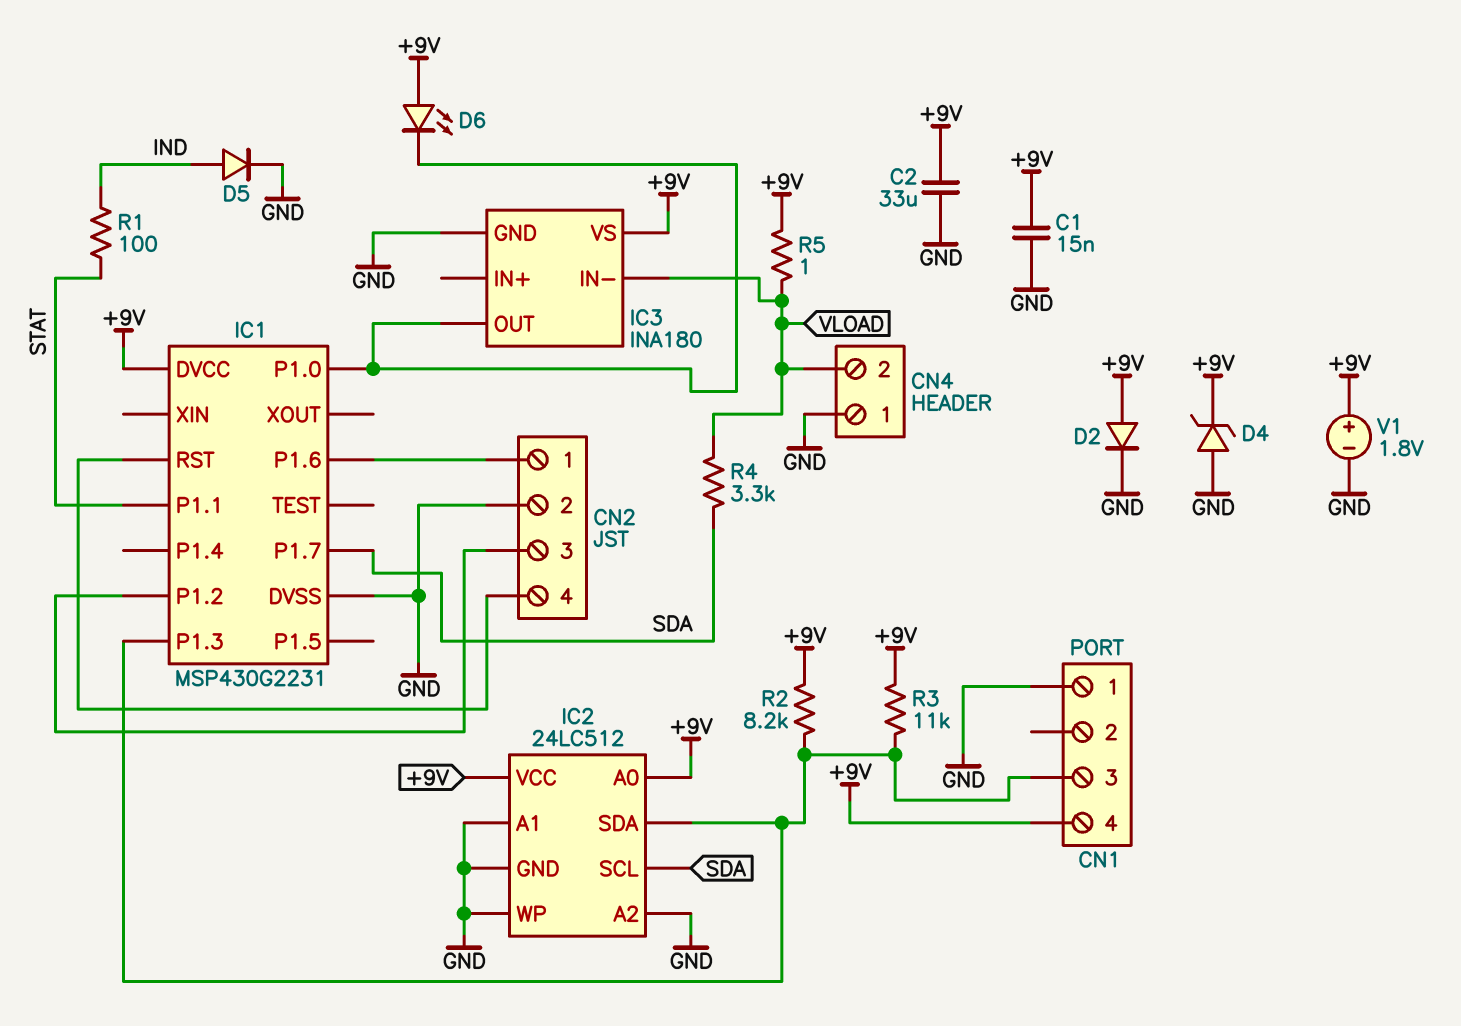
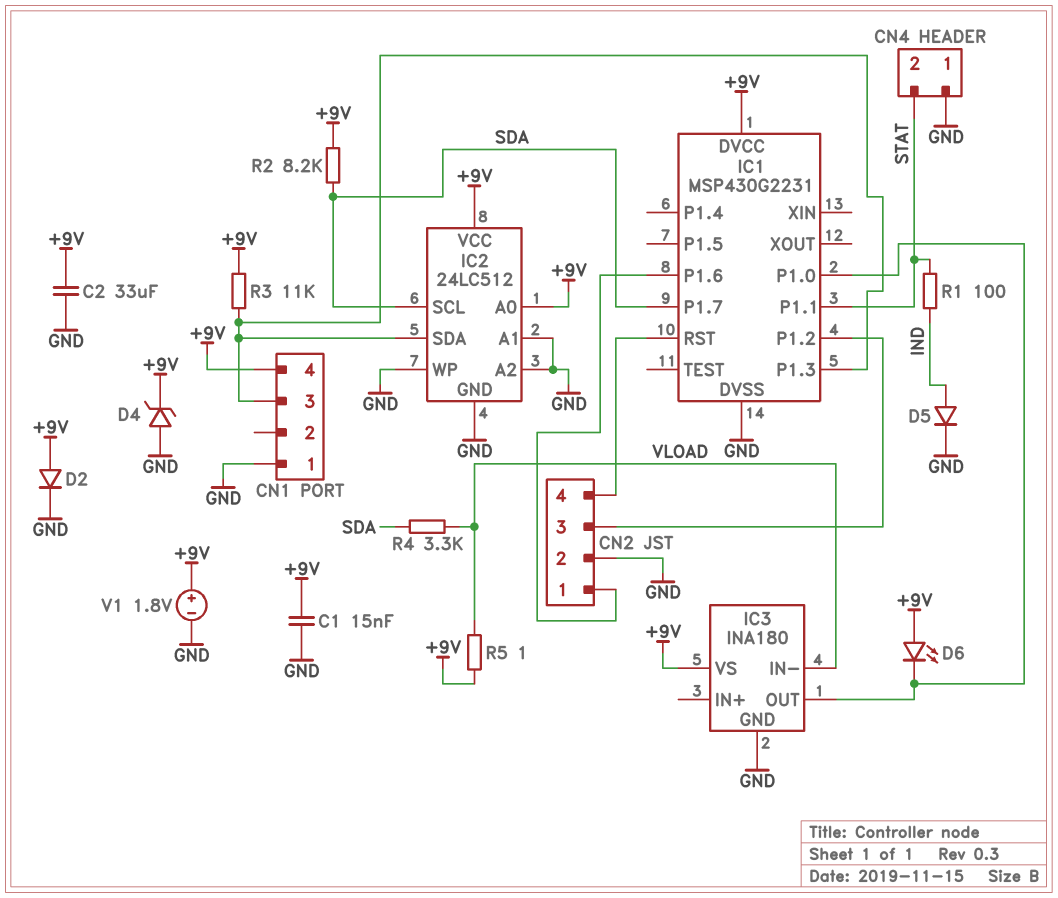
CN4 pin 2: VLOAD -> STAT
R2: 8.2k (+9V, CN1/3) -> 8.2k (+9V, SDA)

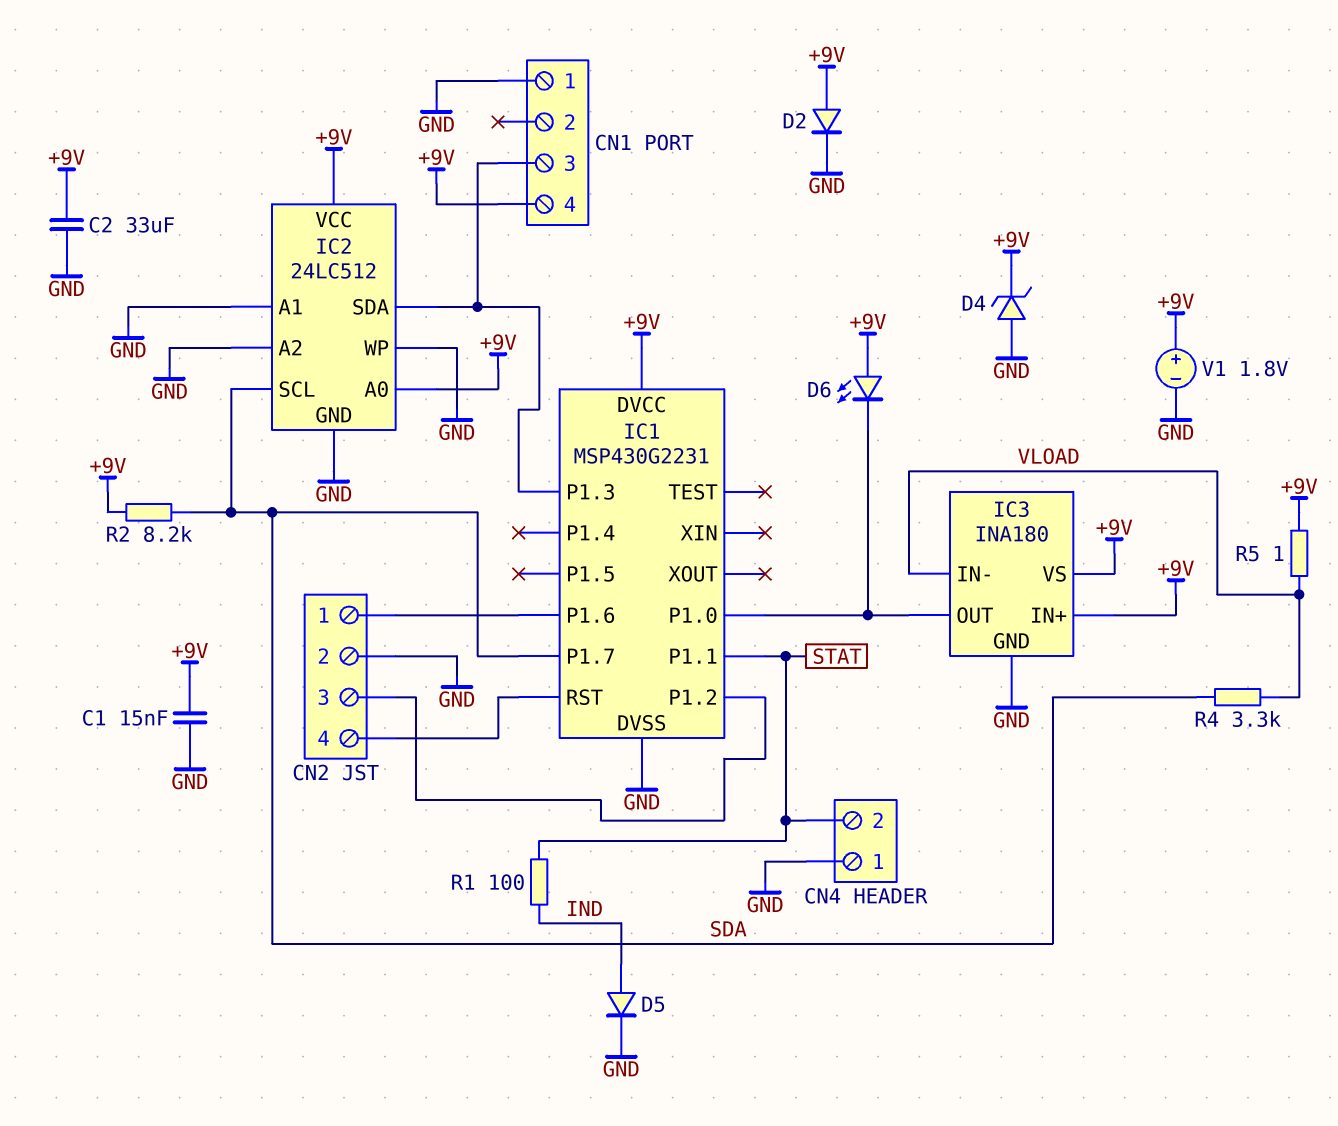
IC3 pin IN+: none -> +9V
R3: 11k (+9V, CN1/3) -> none

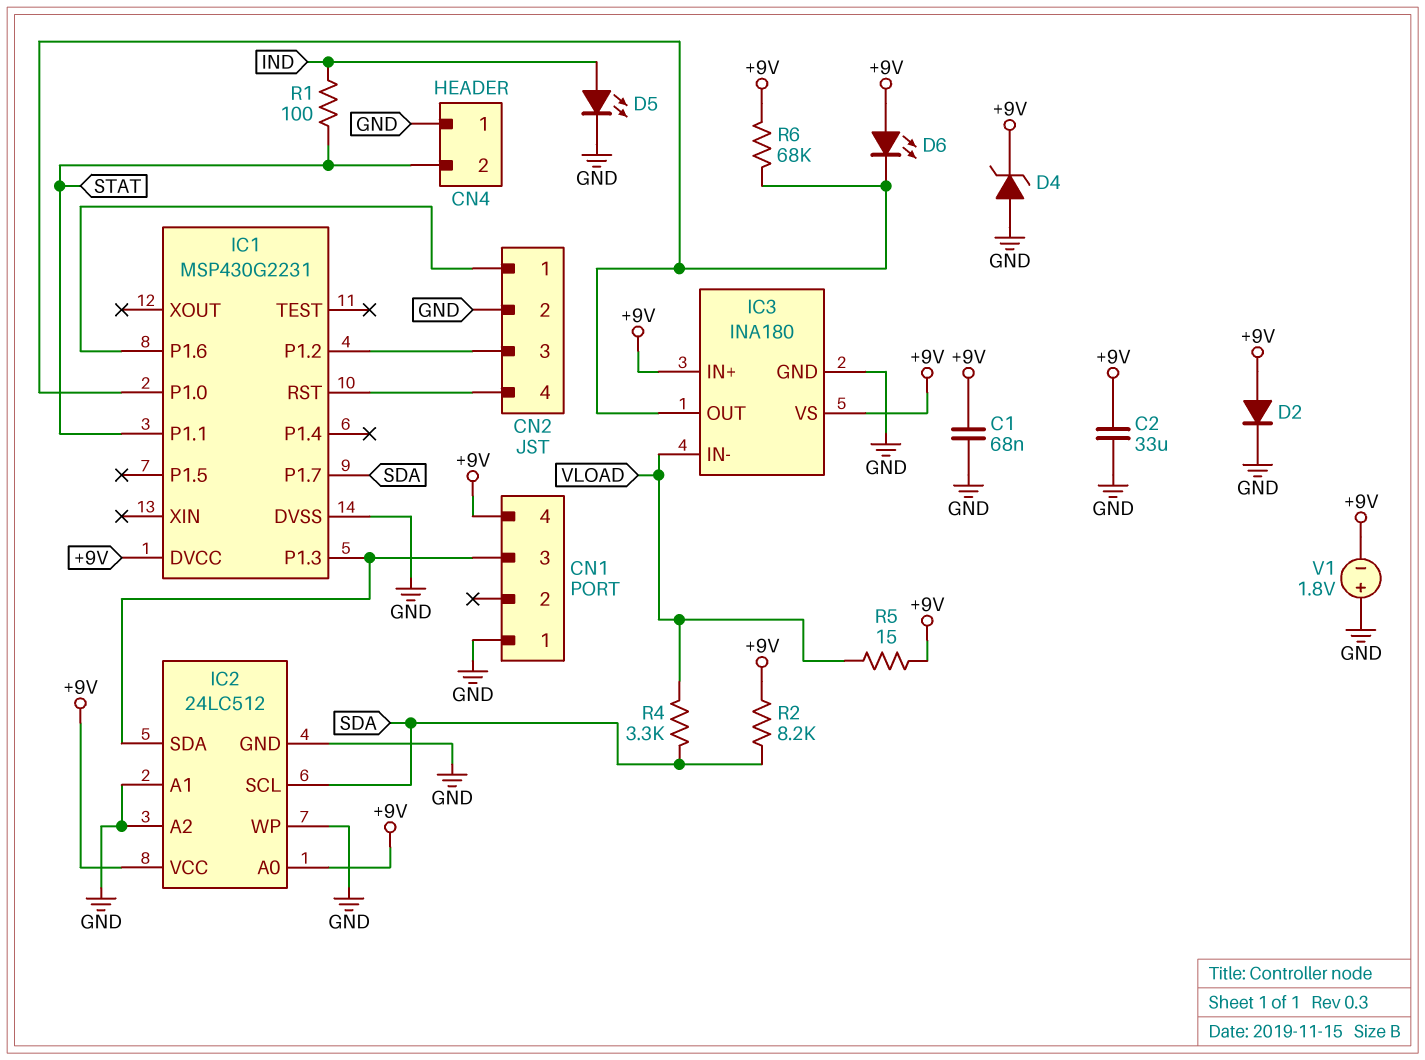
C1: 15nF (+9V, GND) -> 68nF (+9V, GND)
D5: diode (A IND, K GND) -> LED (A IND, K GND)
R5: 1 (+9V, VLOAD) -> 15 (+9V, VLOAD)
R6: none -> 68k (+9V, IC1/P1.0)
V1: 1.8V (plus +9V, minus GND) -> 1.8V (plus GND, minus +9V)

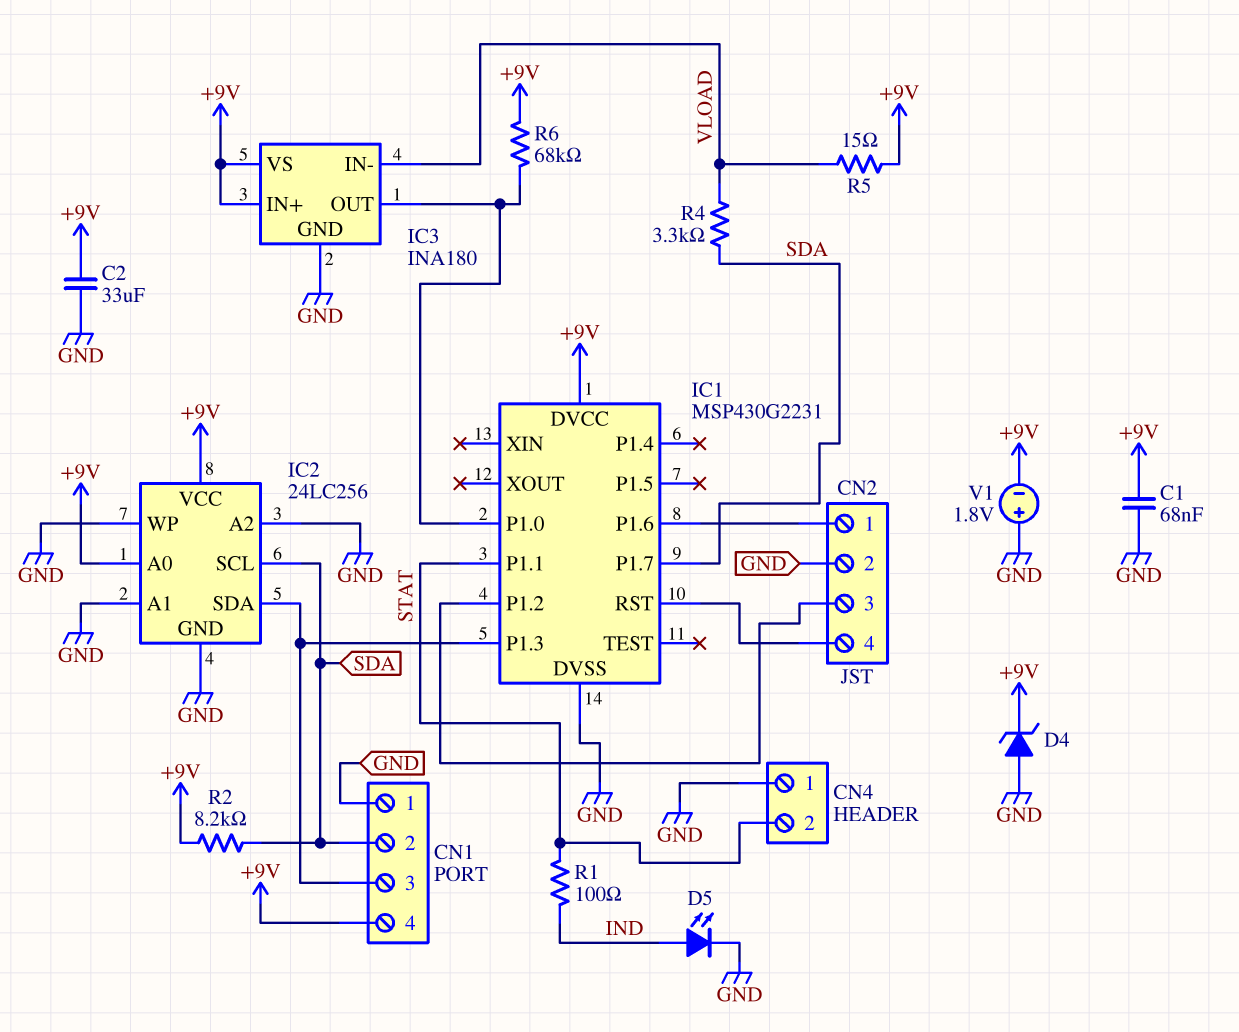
CN1 pin 2: none -> SDA
D2: diode (A +9V, K GND) -> none
D6: LED (A +9V, K IC1/P1.0) -> none
IC2: 24LC512 -> 24LC256

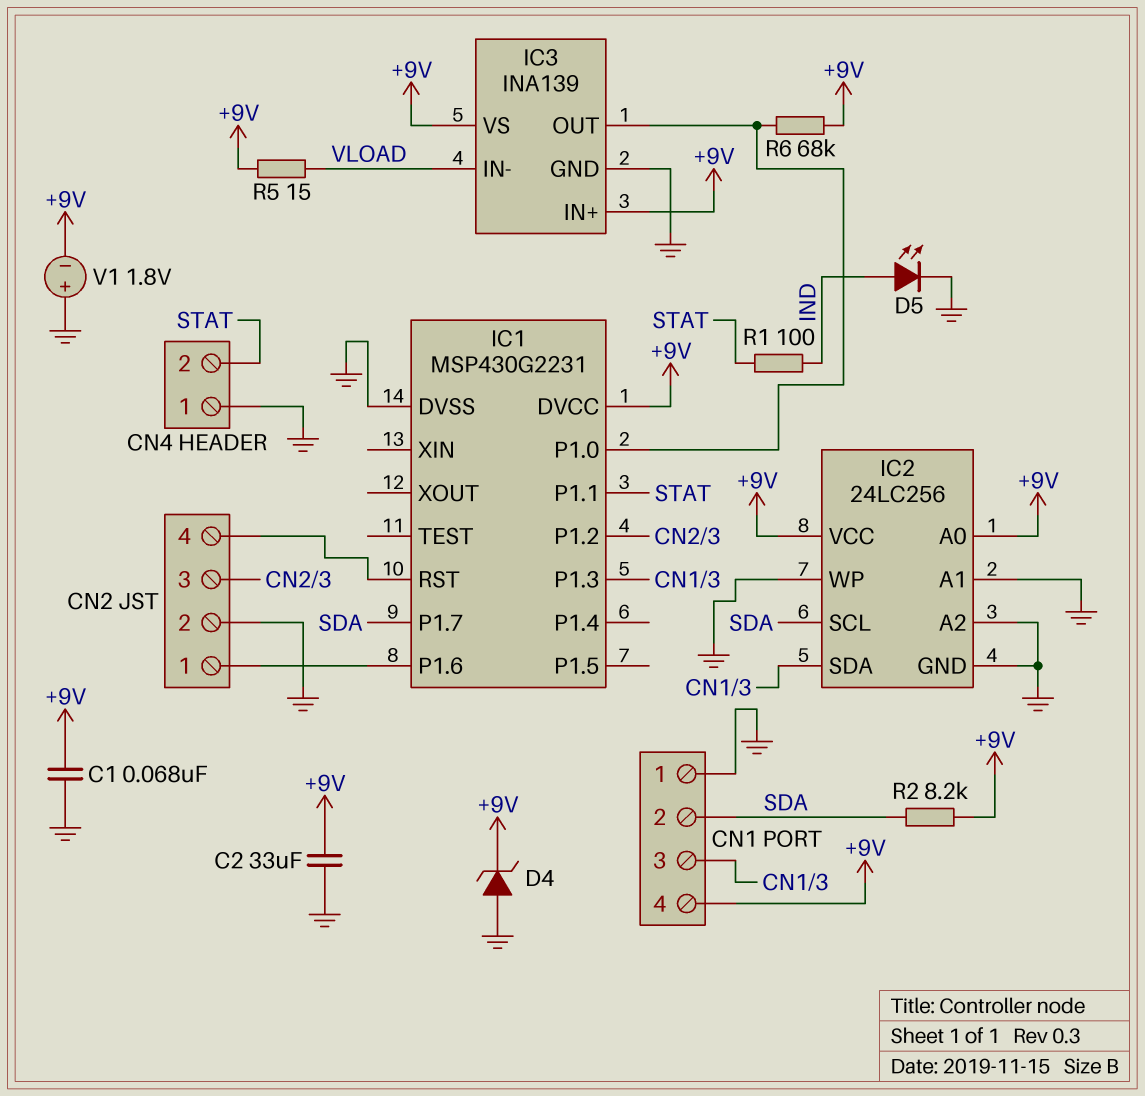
IC3: INA180 -> INA139
R4: 3.3k (SDA, VLOAD) -> none

